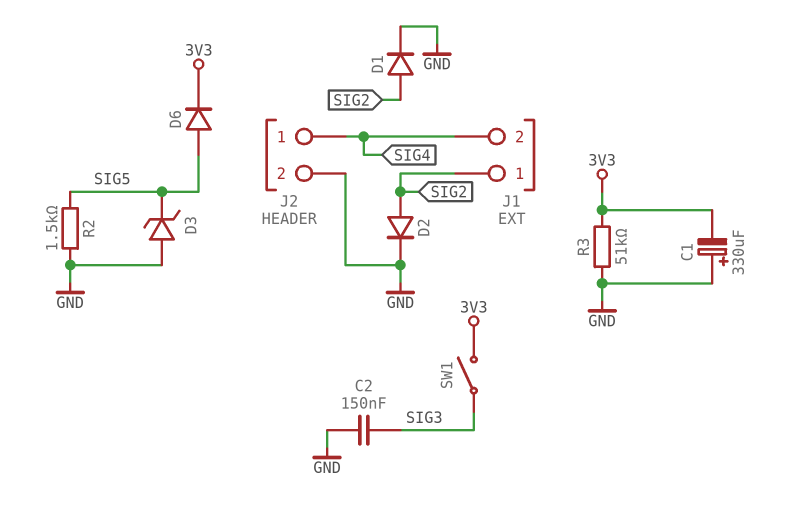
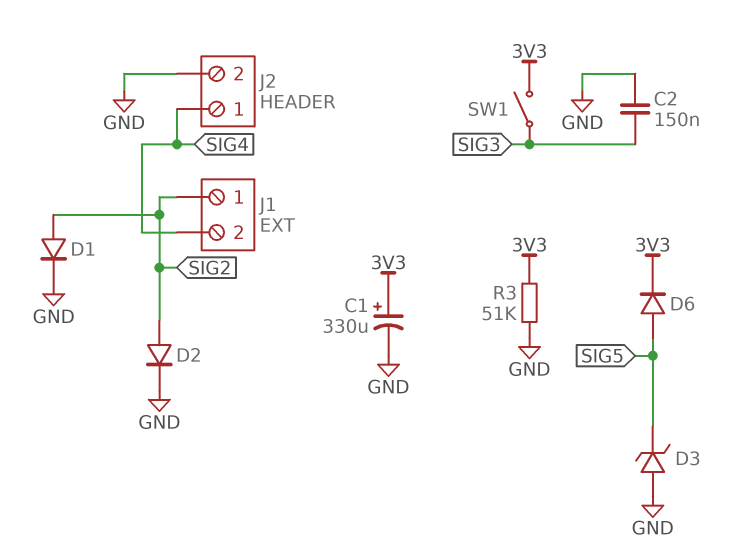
C1: 330uF (plus GND, minus 3V3) -> 330uF (plus 3V3, minus GND)
R2: 1.5k (GND, SIG5) -> none

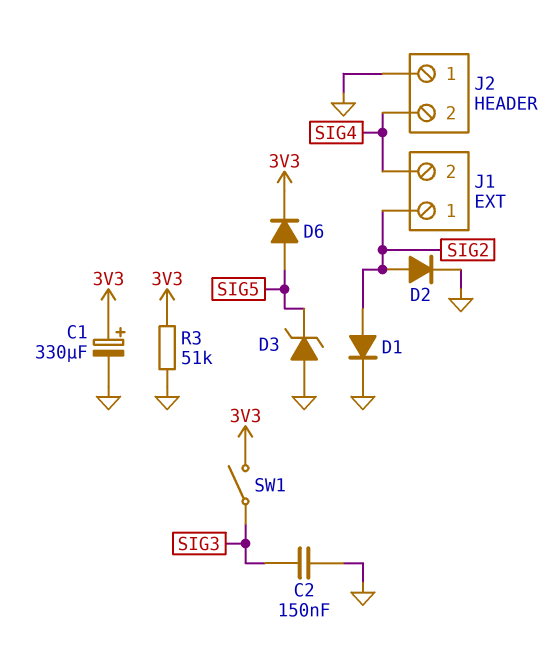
J2 pin 1: SIG4 -> GND
J2 pin 2: GND -> SIG4

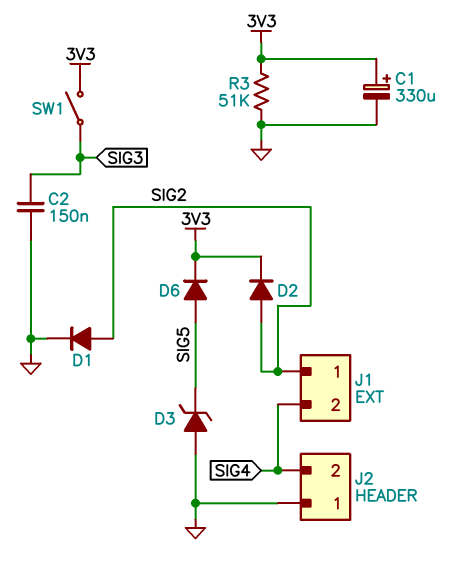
D2: diode (A SIG2, K GND) -> diode (A SIG2, K 3V3)

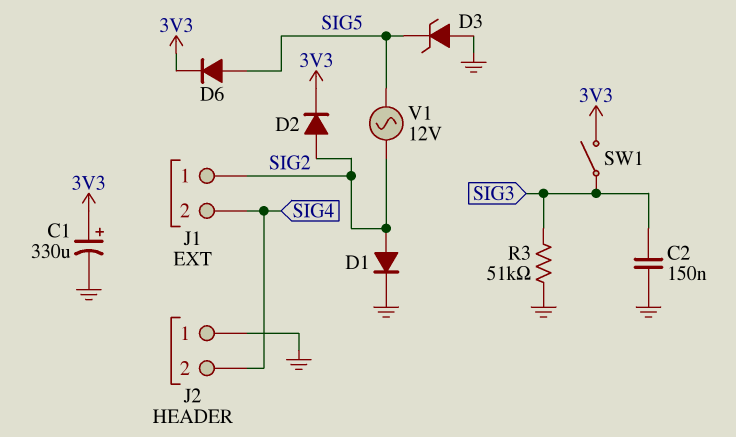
R3: 51k (3V3, GND) -> 51k (GND, SIG3)
V1: none -> AC 12V (SIG2, SIG5)

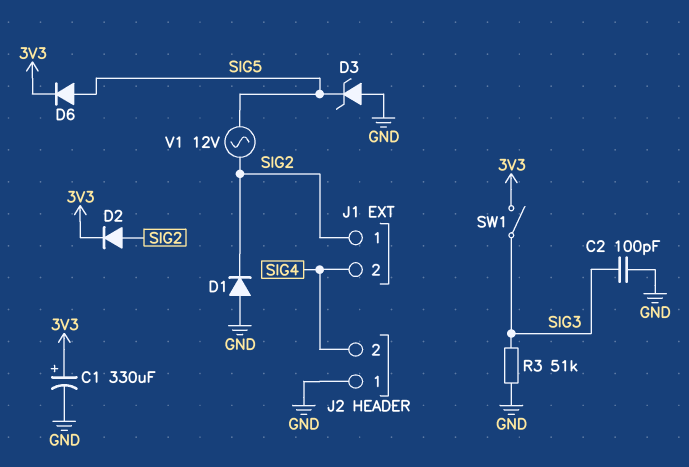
C2: 150nF (GND, SIG3) -> 100pF (GND, SIG3)
D1: diode (A SIG2, K GND) -> diode (A GND, K SIG2)

